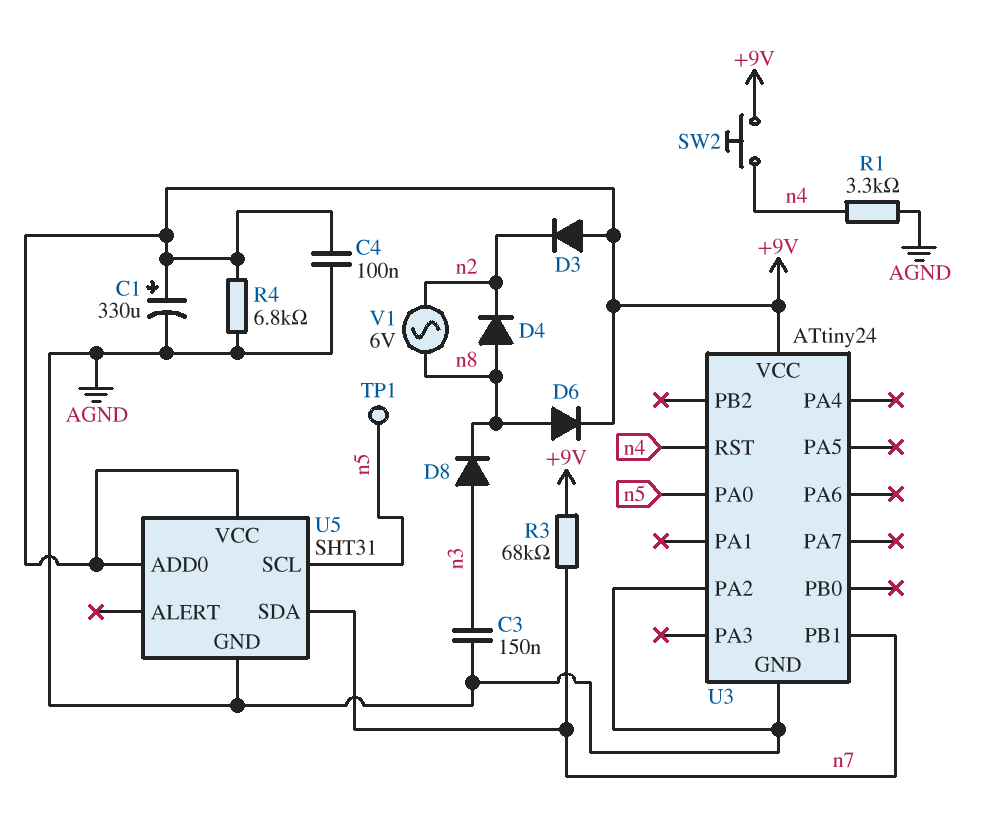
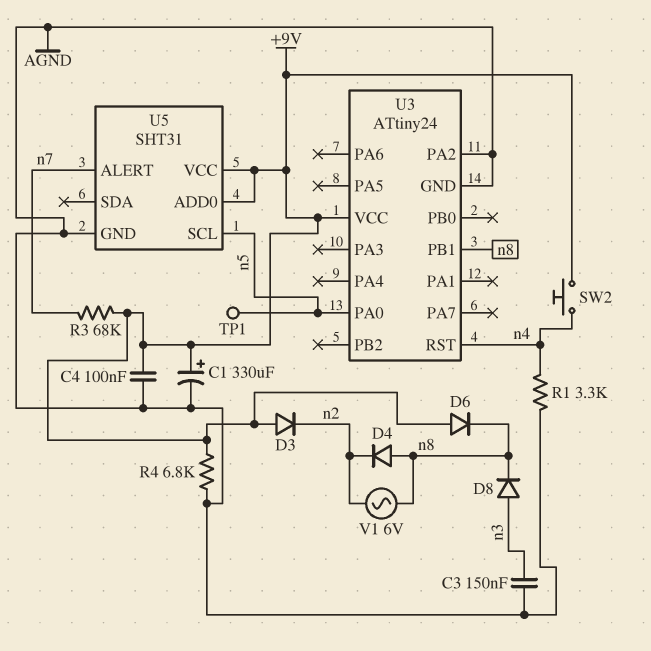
D6: diode (A n8, K +9V) -> diode (A +9V, K n8)
U3 pin PB1: n7 -> n8
U5 pin ALERT: none -> n7
U5 pin SDA: n7 -> none

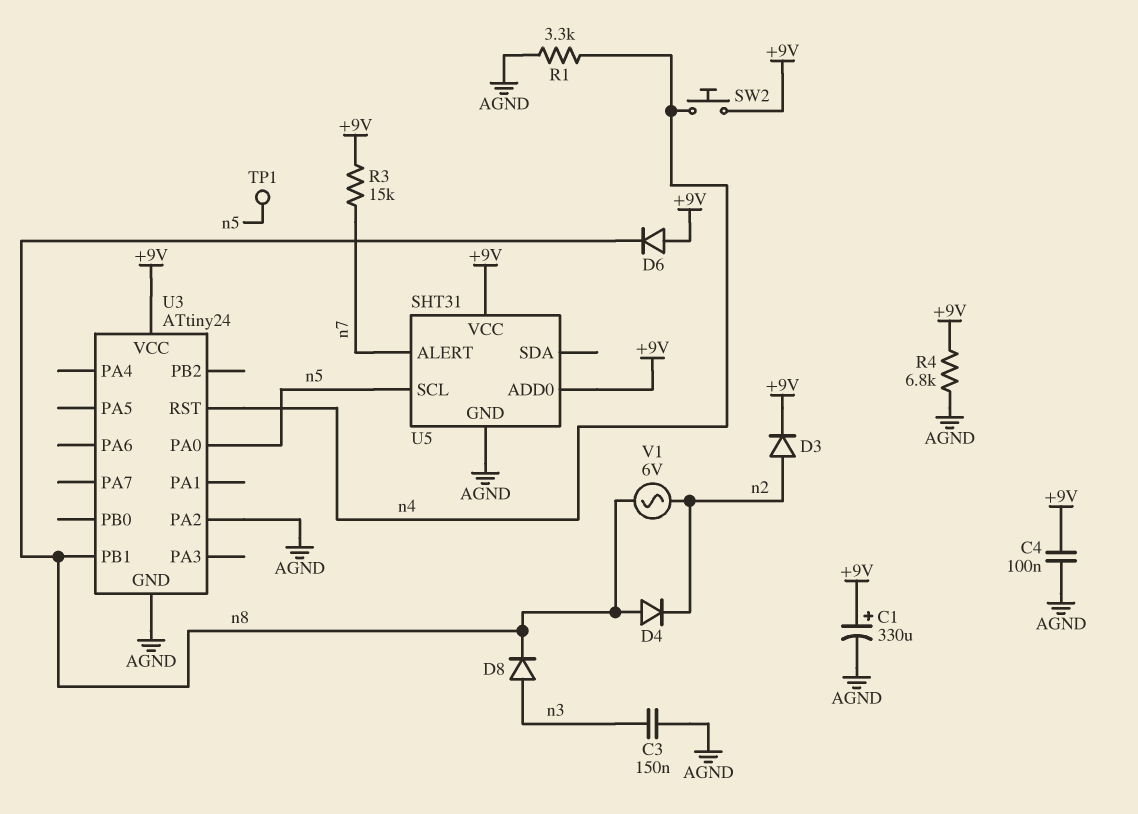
D3: diode (A +9V, K n2) -> diode (A n2, K +9V)
R3: 68k (+9V, n7) -> 15k (+9V, n7)

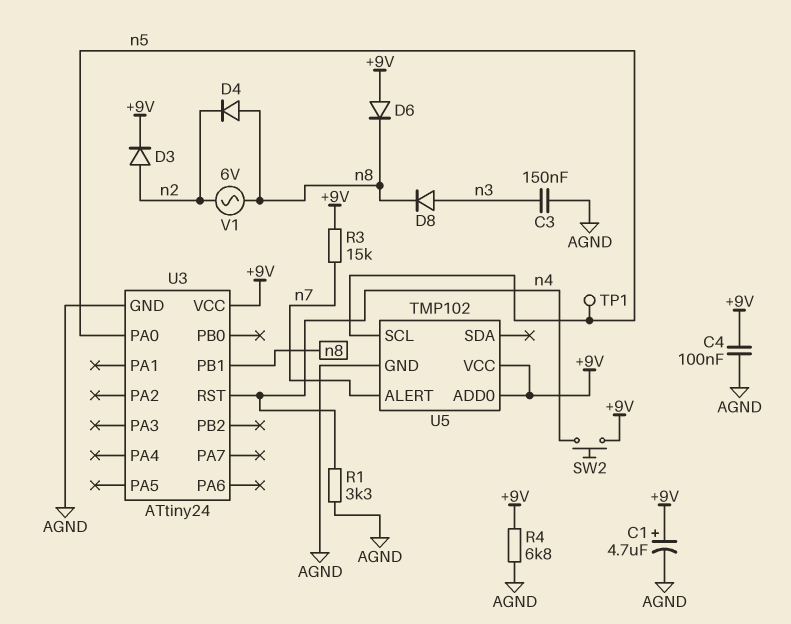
C1: 330uF (plus +9V, minus AGND) -> 4.7uF (plus +9V, minus AGND)
U3 pin PA2: AGND -> none
U5: SHT31 -> TMP102

